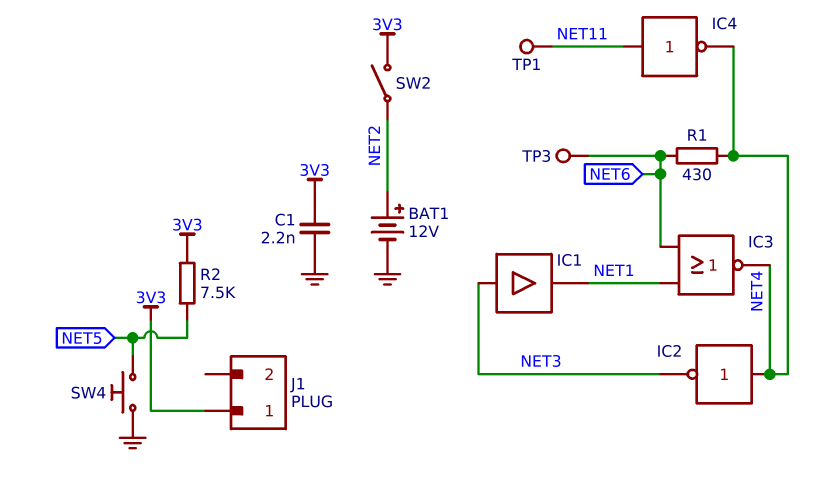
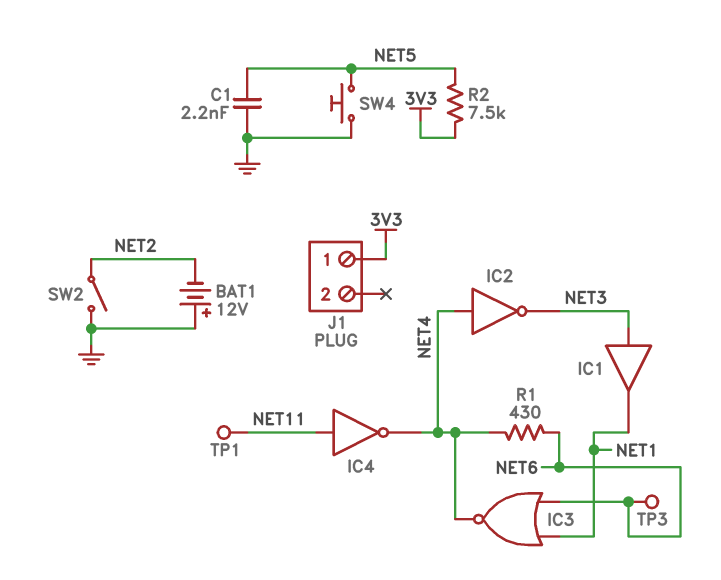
BAT1: 12V (plus NET2, minus GND) -> 12V (plus GND, minus NET2)
C1: 2.2nF (3V3, GND) -> 2.2nF (GND, NET5)
SW2: switch (3V3, NET2) -> switch (GND, NET2)

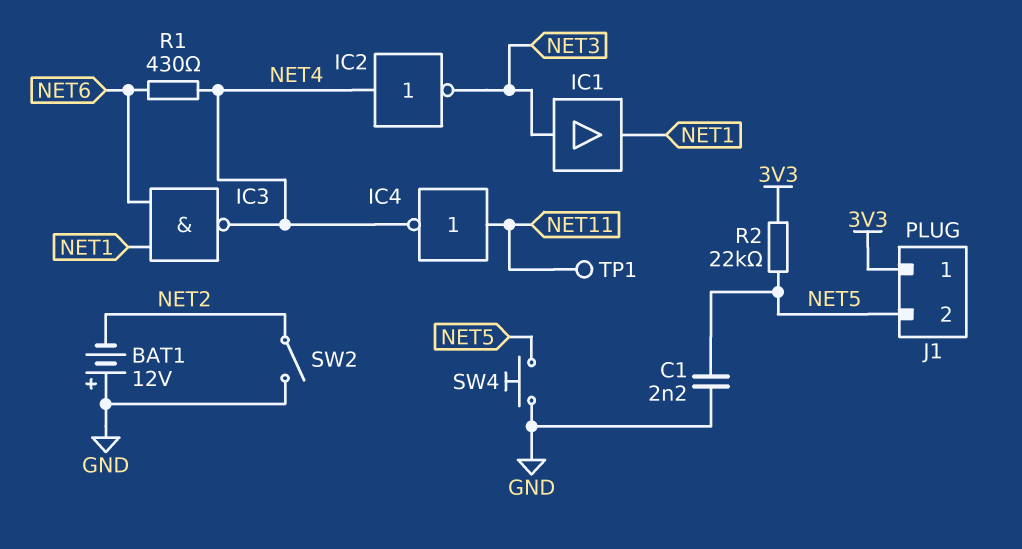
IC3: NOR (in NET1, in NET6, out NET4) -> NAND (in NET1, in NET6, out NET4)
J1 pin 2: none -> NET5
R2: 7.5k (3V3, NET5) -> 22k (3V3, NET5)
TP3: test point (NET6) -> none

